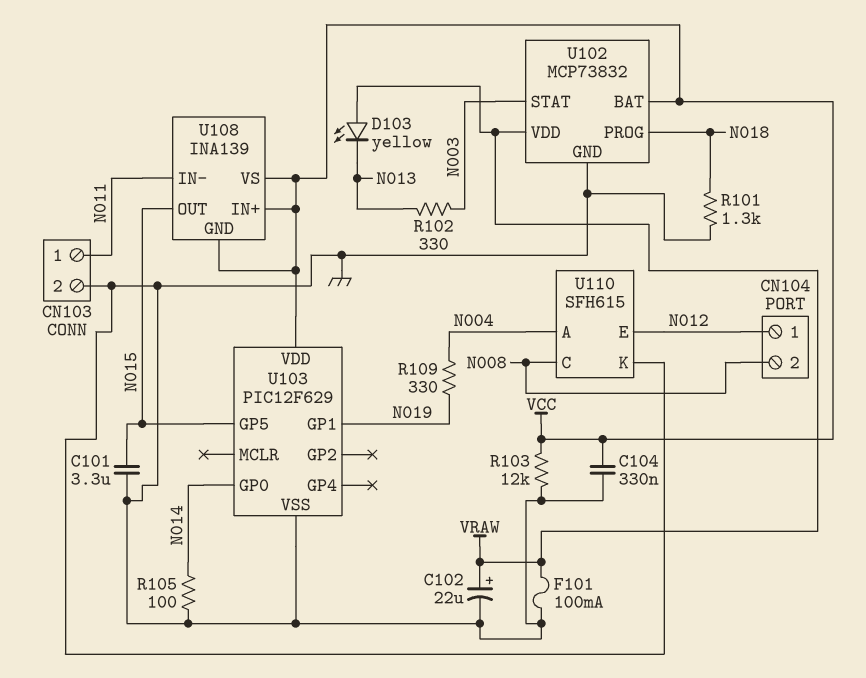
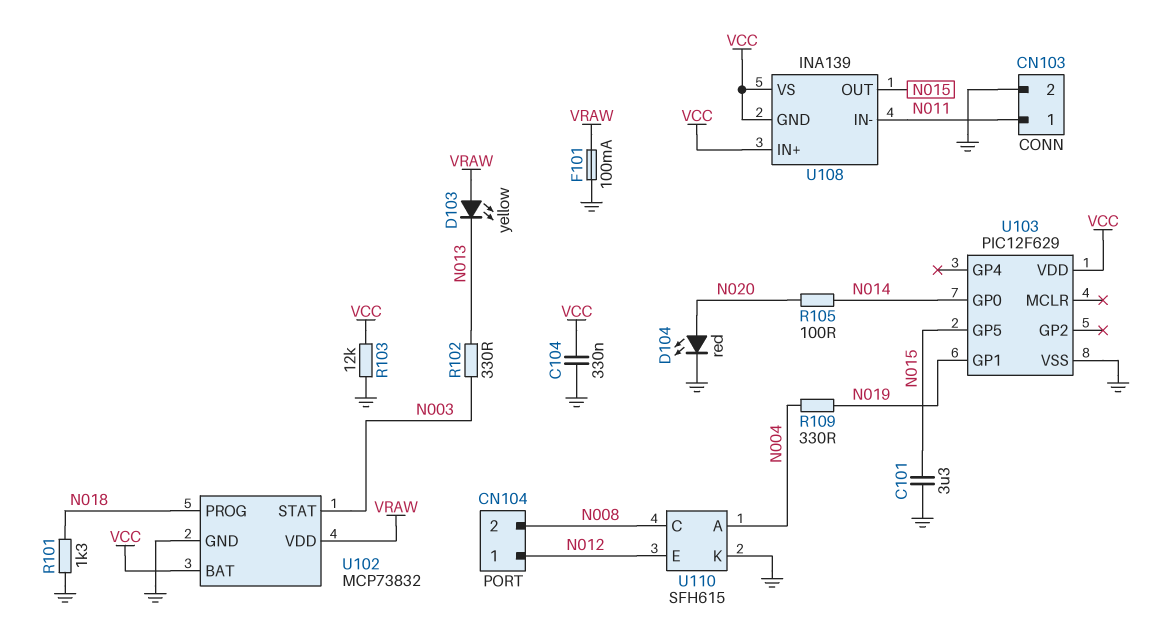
C102: 22uF (plus VRAW, minus GND) -> none
D104: none -> LED red (A N020, K GND)
R105: 100 (GND, N014) -> 100 (N014, N020)

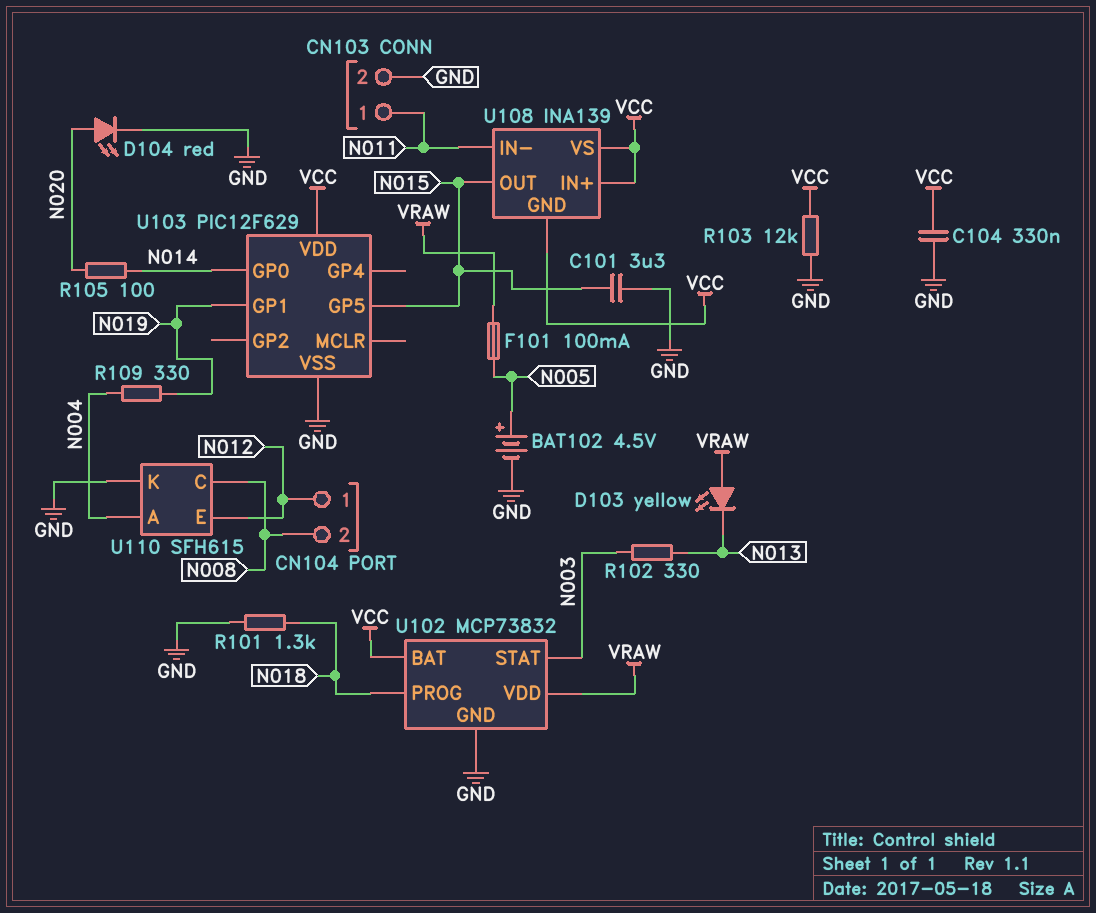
BAT102: none -> 4.5V (plus N005, minus GND)
F101: 100mA (GND, VRAW) -> 100mA (N005, VRAW)

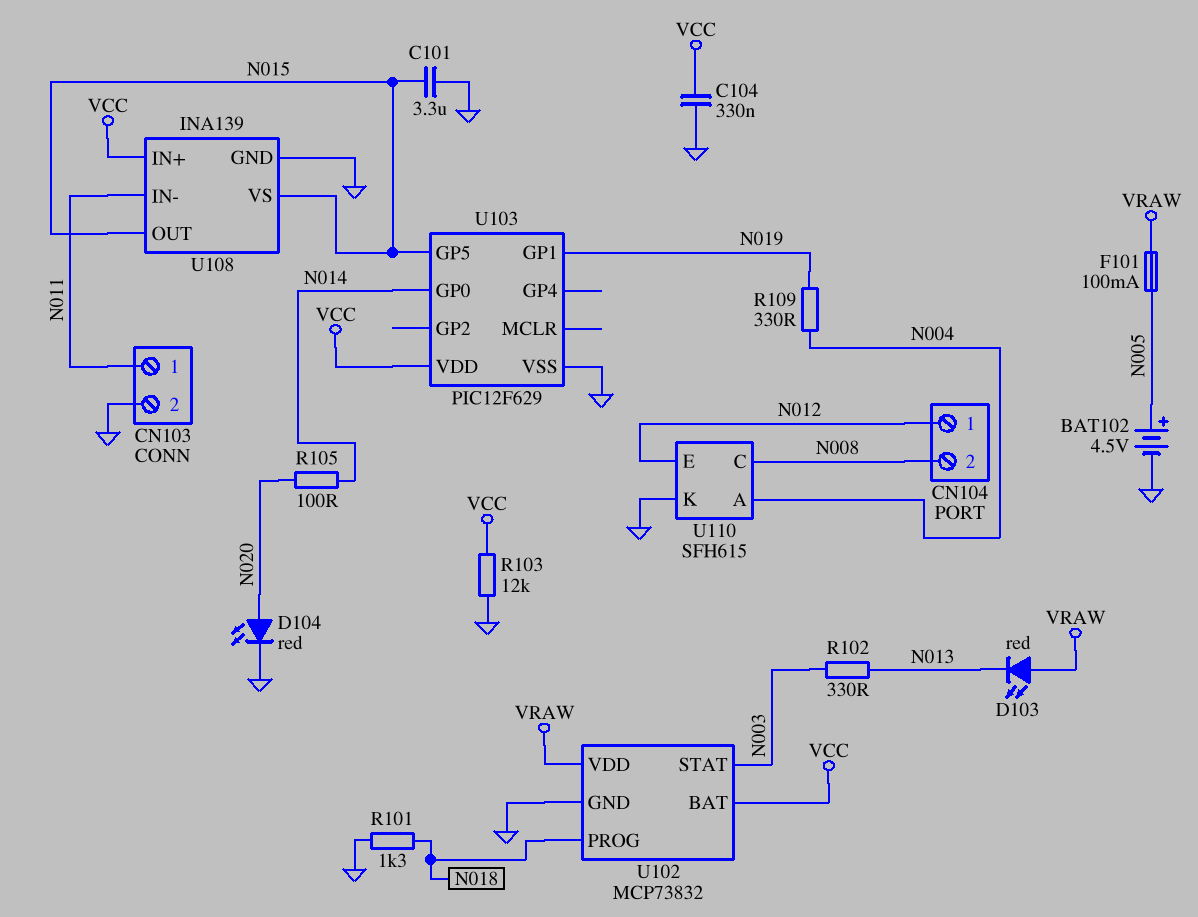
D103: LED yellow (A VRAW, K N013) -> LED red (A VRAW, K N013)
U108 pin GND: VCC -> GND
U108 pin VS: VCC -> N015

